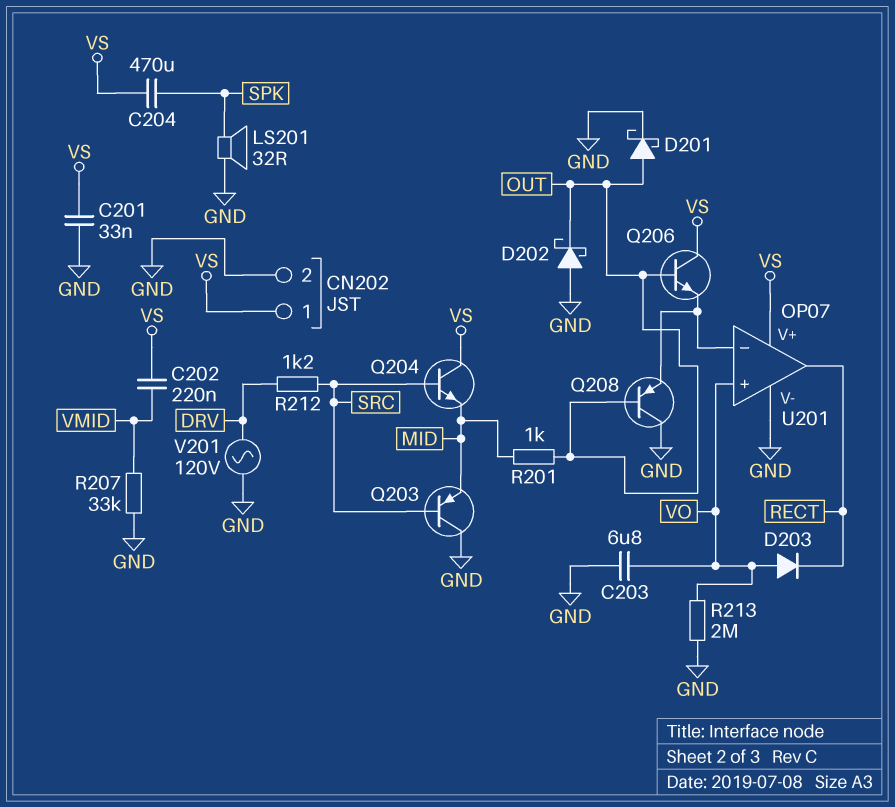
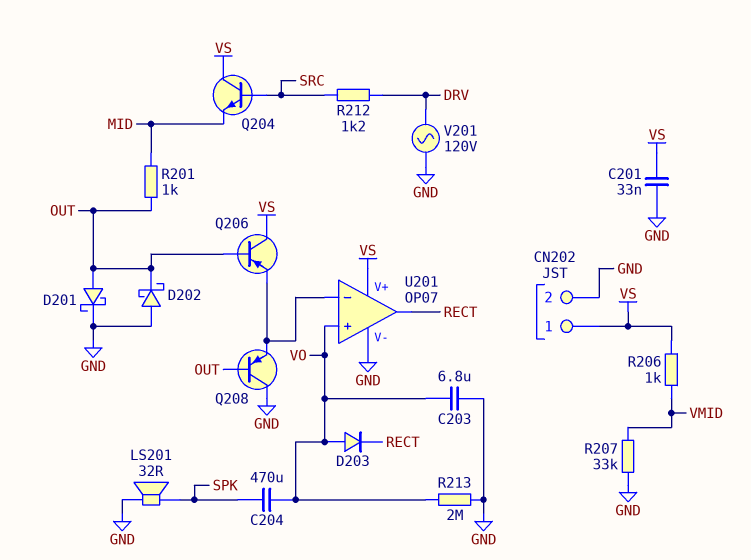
C202: 220nF (VMID, VS) -> none
C204: 470uF (SPK, VS) -> 470uF (SPK, VO)
Q203: PNP (B SRC, C GND, E MID) -> none
Q206: NPN (B OUT, C VS, E U201/in-) -> PNP (B OUT, C VS, E U201/in-)
R206: none -> 1k (VMID, VS)

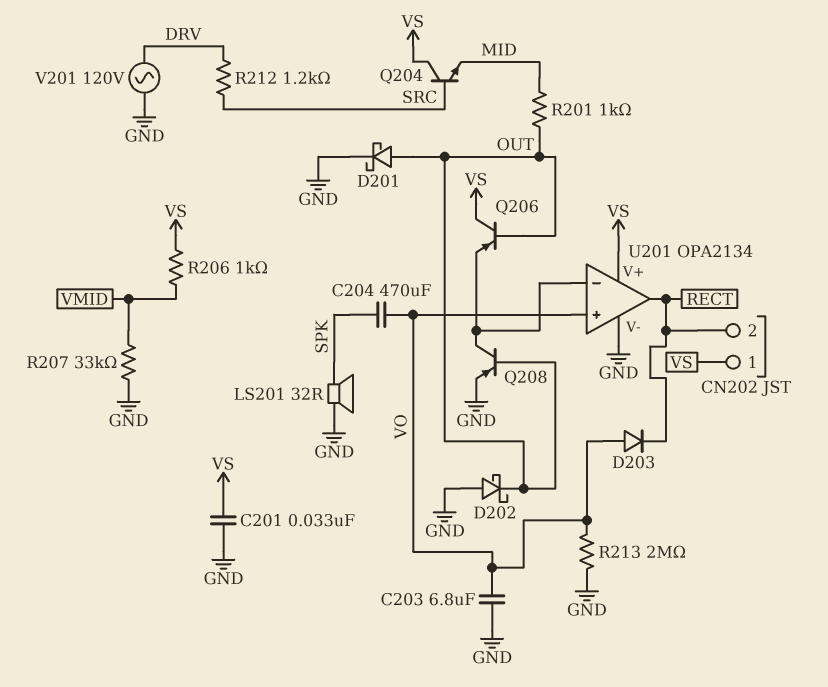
CN202 pin 2: GND -> RECT
Q208: PNP (B OUT, C GND, E U201/in-) -> PNP (B OUT, C U201/in-, E GND)
U201: OP07 -> OPA2134

